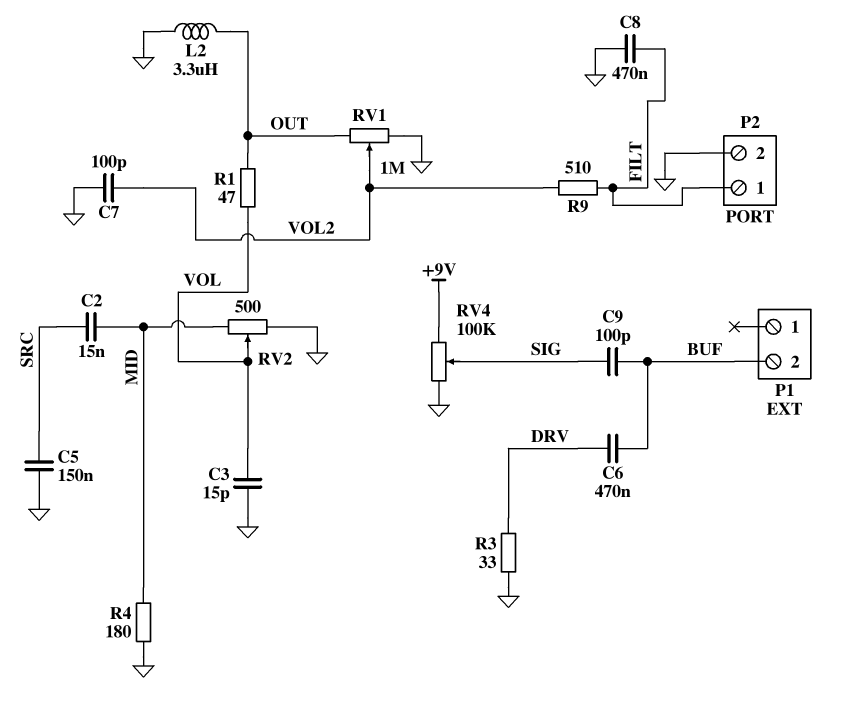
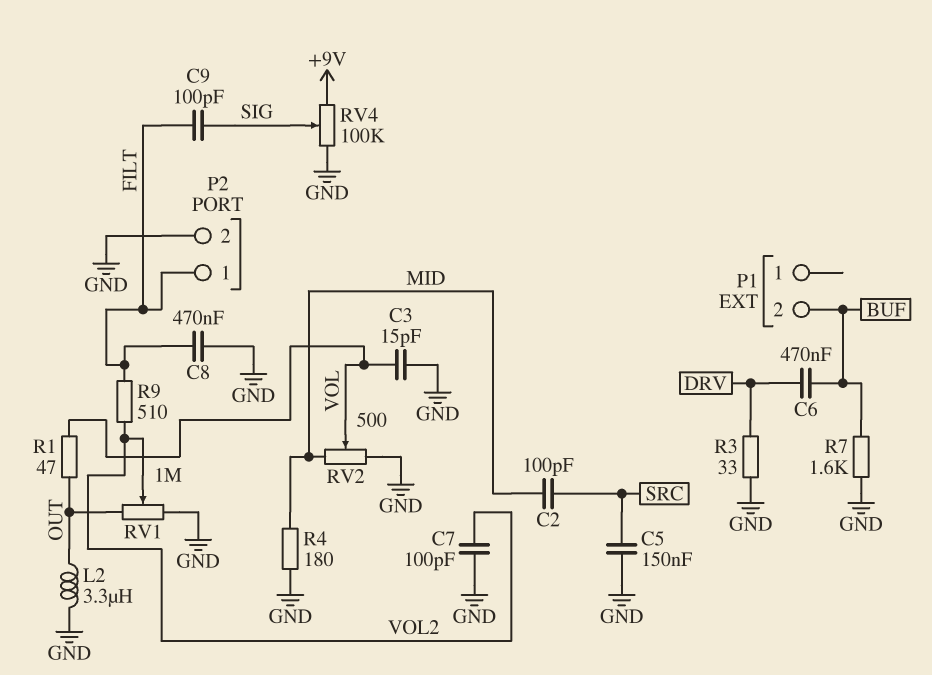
C2: 15nF (MID, SRC) -> 100pF (MID, SRC)
C9: 100pF (BUF, SIG) -> 100pF (FILT, SIG)
R7: none -> 1.6k (BUF, GND)

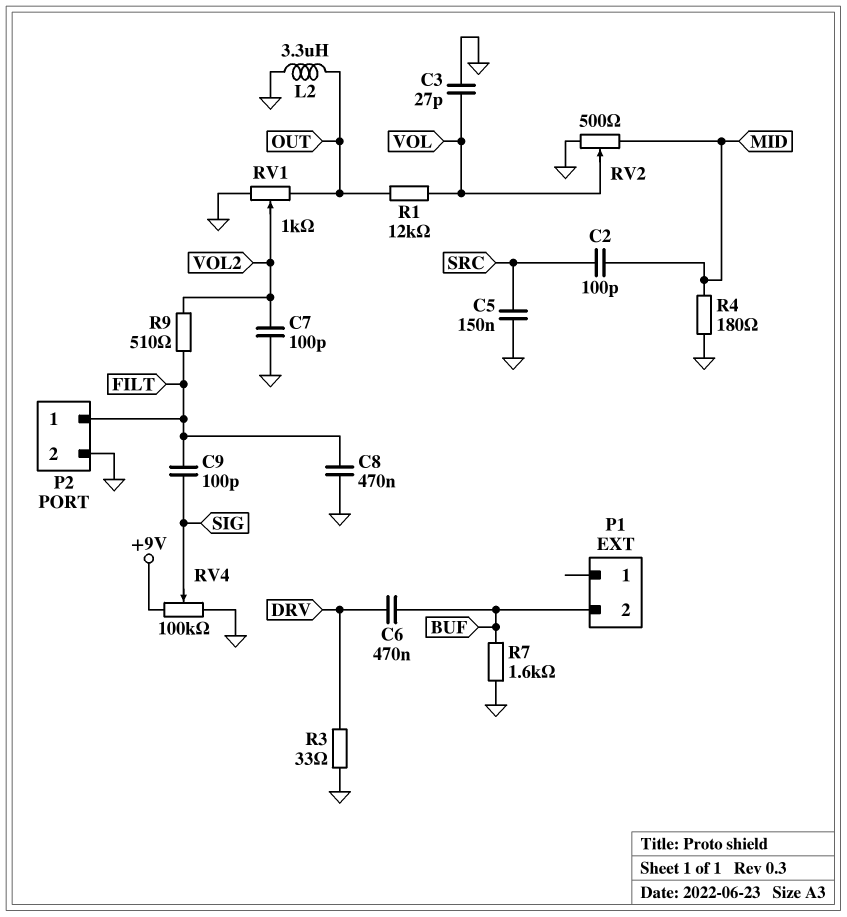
C3: 15pF (GND, VOL) -> 27pF (GND, VOL)
R1: 47 (OUT, VOL) -> 12k (OUT, VOL)
RV1: 1M (GND, OUT, wiper VOL2) -> 1k (GND, OUT, wiper VOL2)

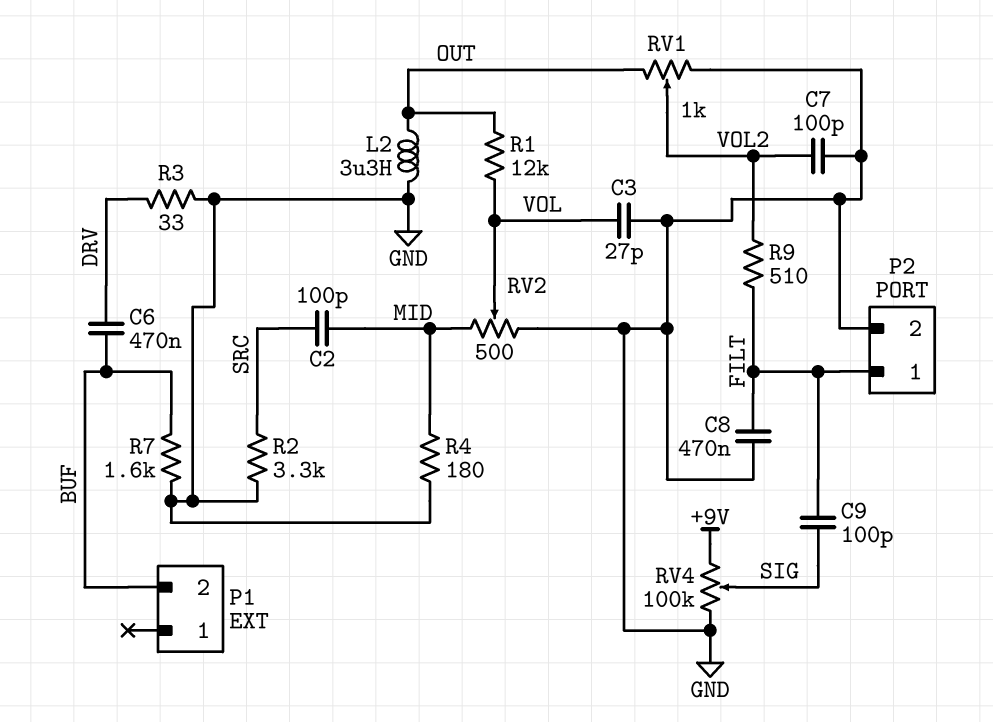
C5: 150nF (GND, SRC) -> none
R2: none -> 3.3k (GND, SRC)

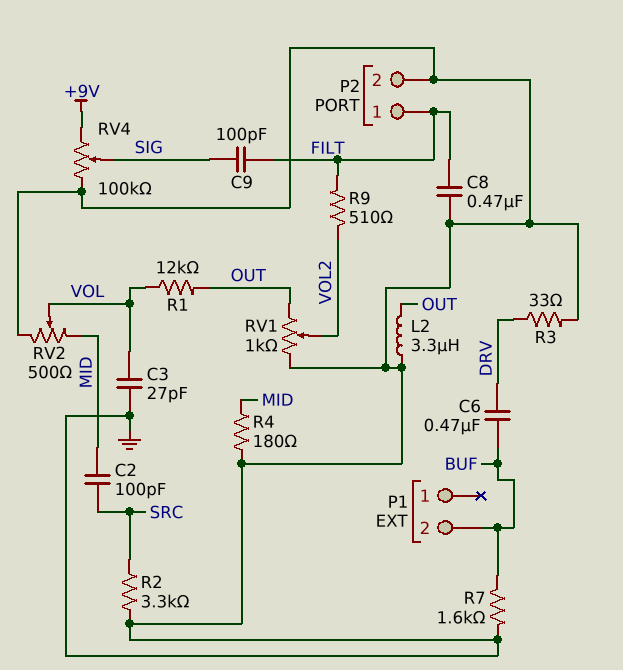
C7: 100pF (GND, VOL2) -> none

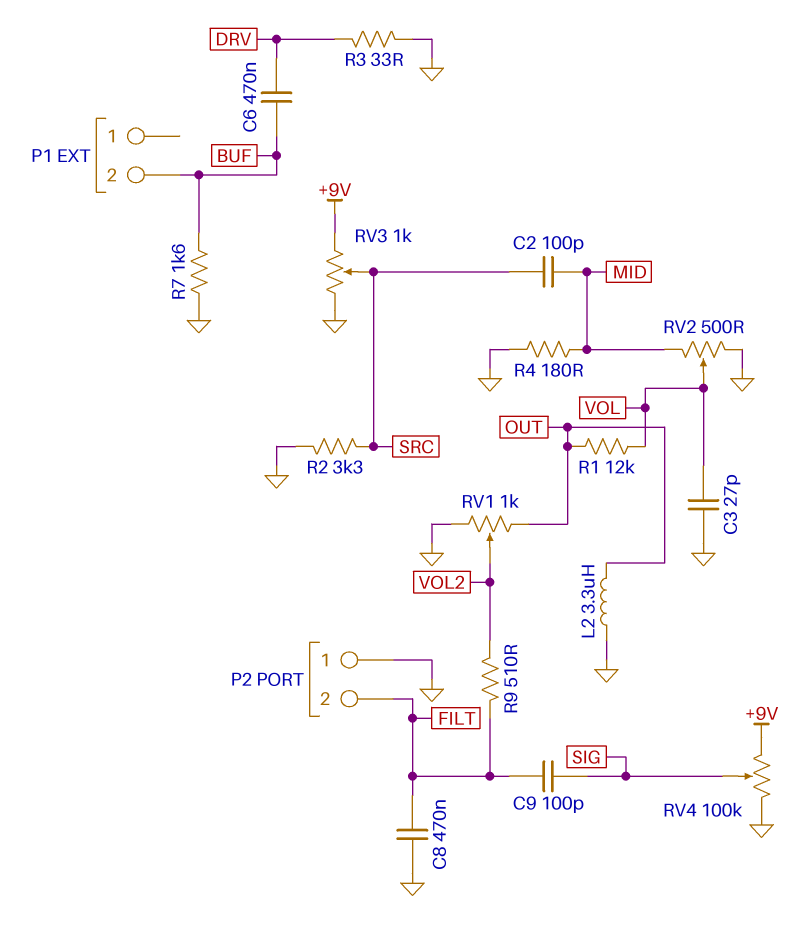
P2 pin 1: FILT -> GND
P2 pin 2: GND -> FILT
RV3: none -> 1k (+9V, GND, wiper SRC)

